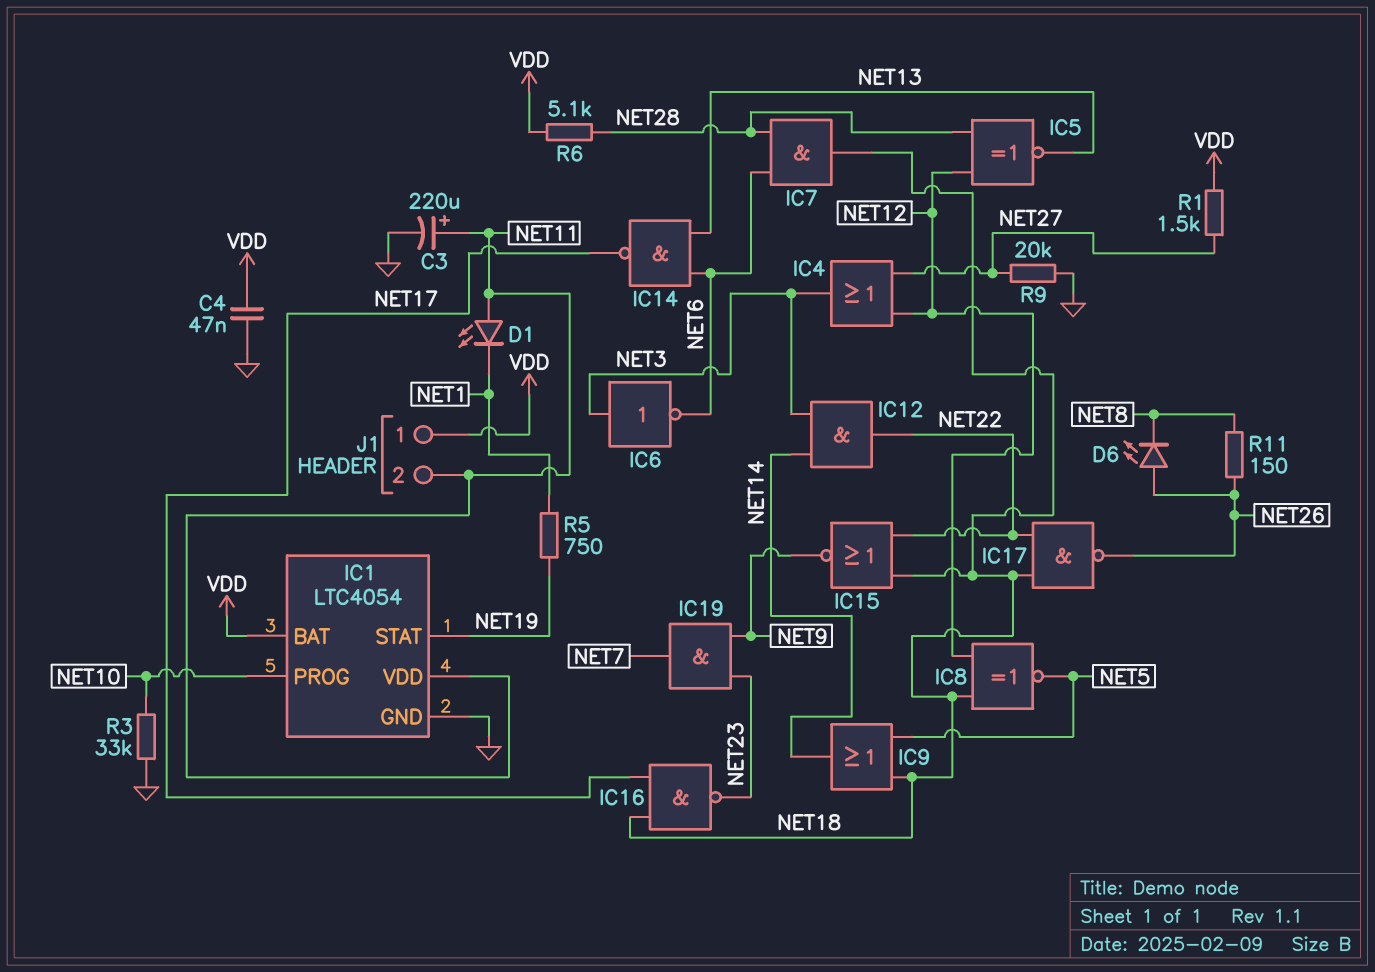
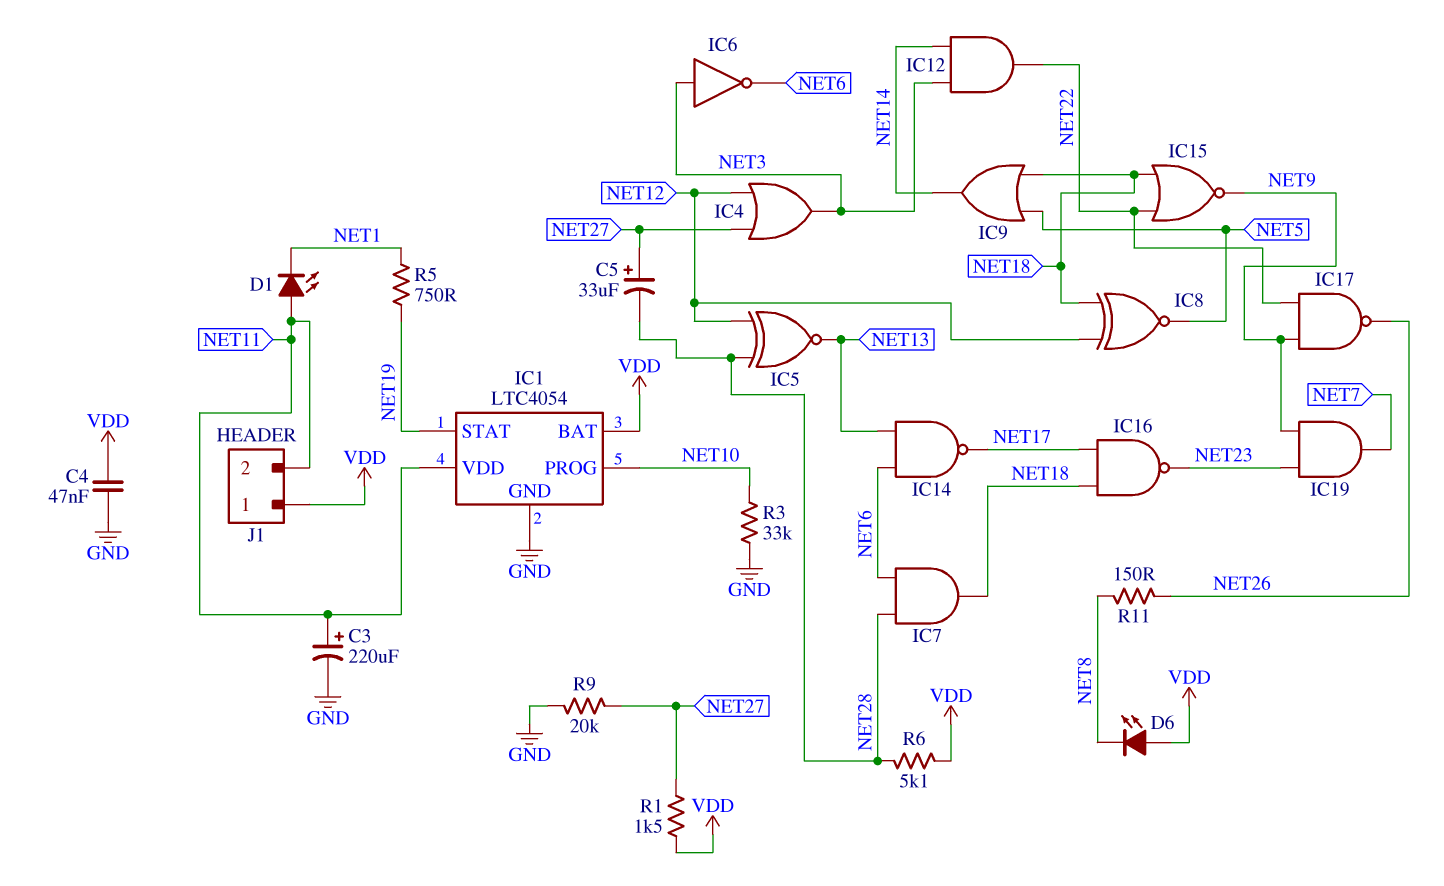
C5: none -> 33uF (plus NET27, minus NET28)
D6: LED (A NET26, K NET8) -> LED (A VDD, K NET8)
IC17: NAND (in NET18, in NET22, out NET26) -> NAND (in NET9, in NET22, out NET26)

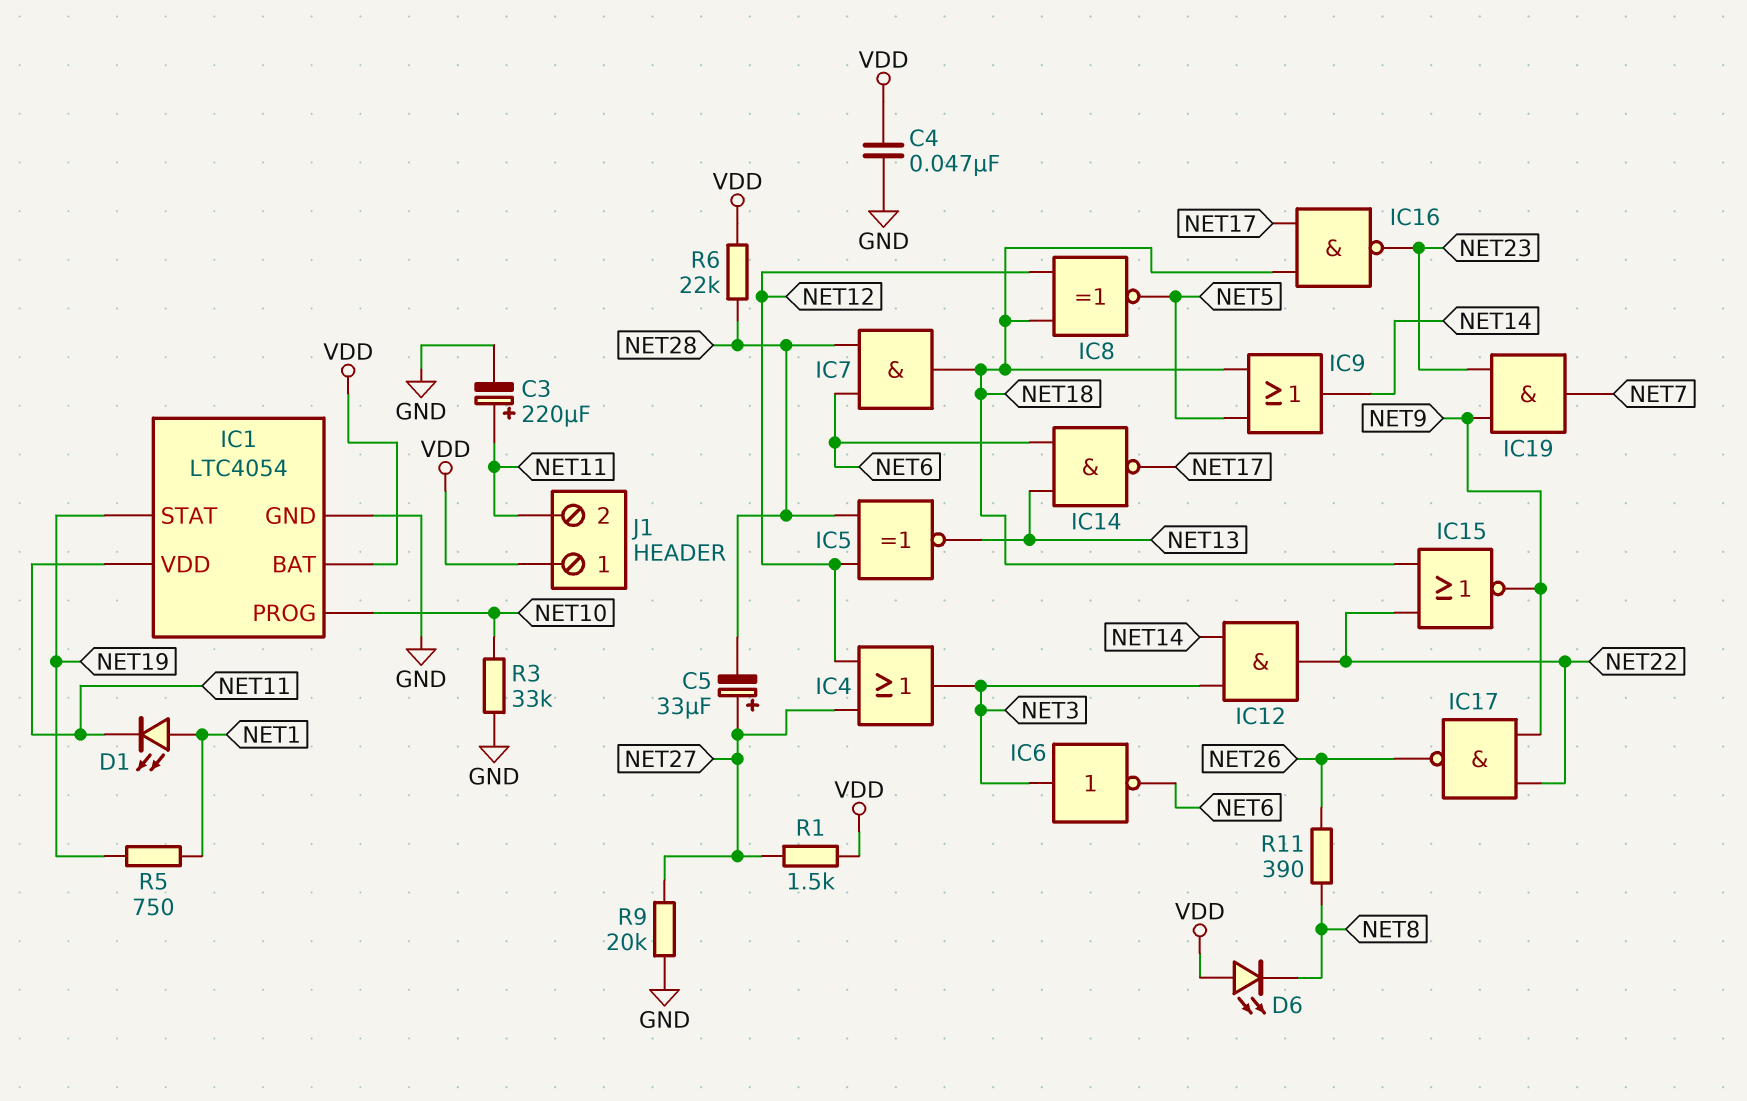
D1: LED (A NET11, K NET1) -> LED (A NET1, K NET11)
R6: 5.1k (NET28, VDD) -> 22k (NET28, VDD)
R11: 150 (NET8, NET26) -> 390 (NET8, NET26)

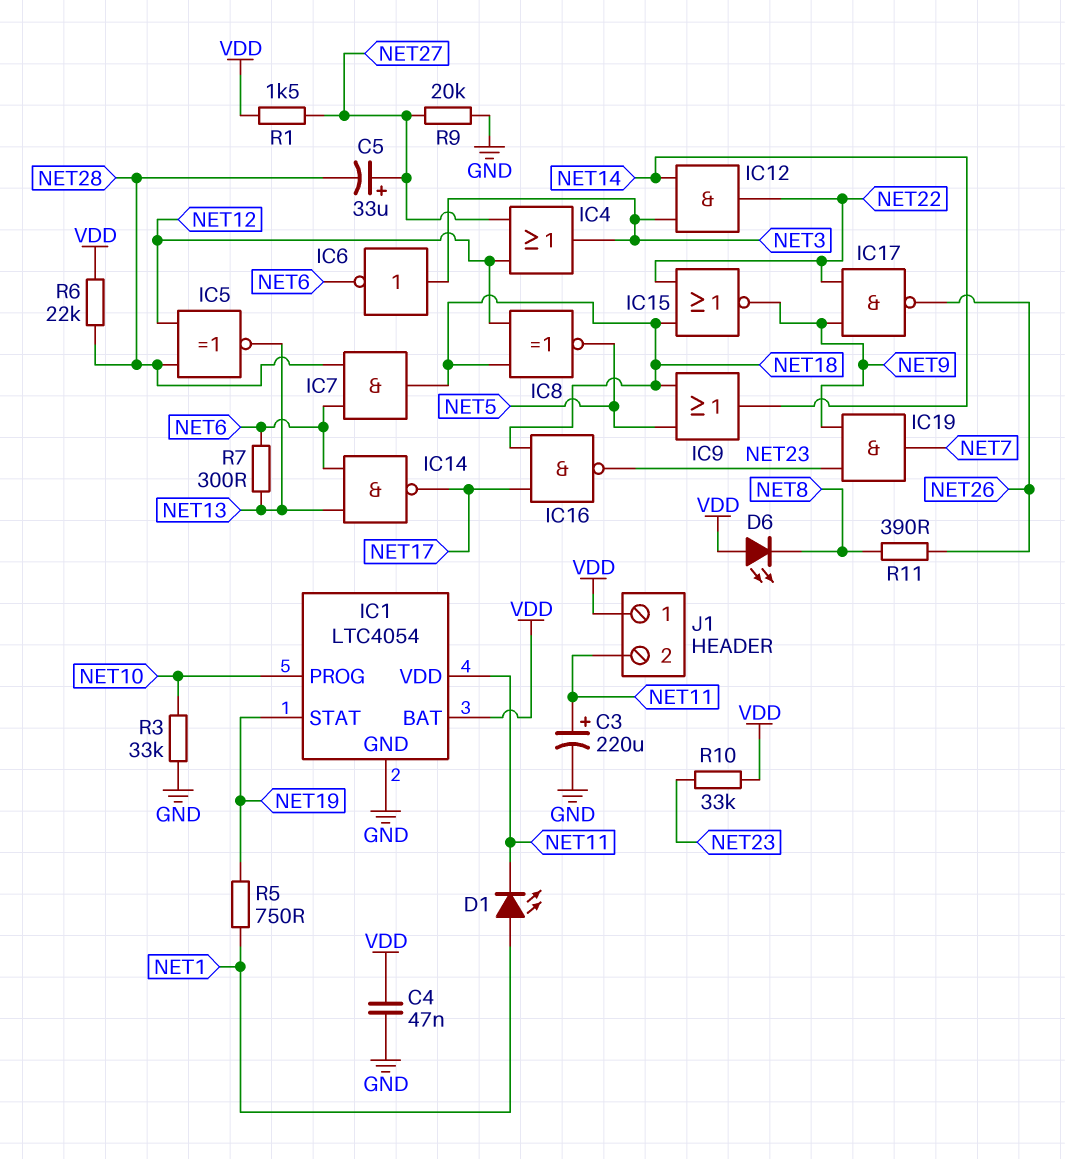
R7: none -> 300 (NET6, NET13)
R10: none -> 33k (NET23, VDD)

